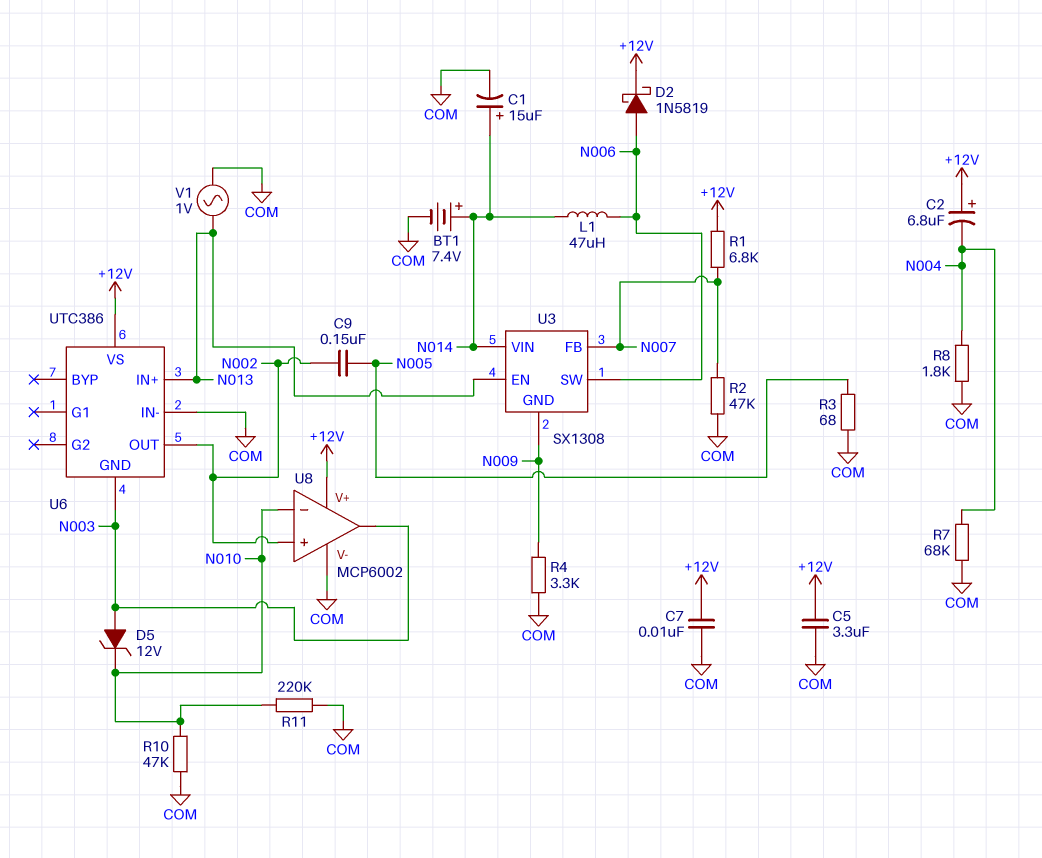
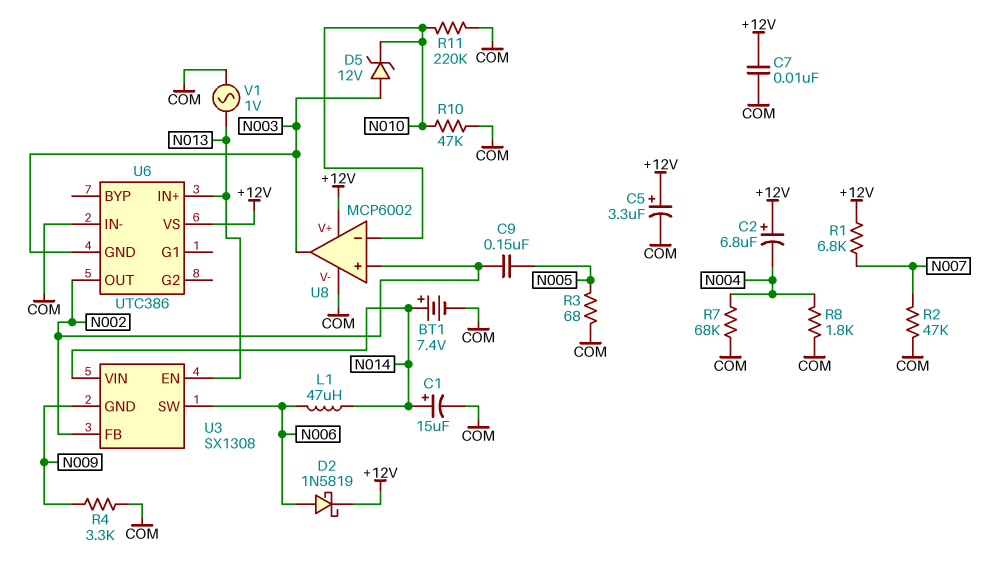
C5: 3.3uF (+12V, COM) -> 3.3uF (plus +12V, minus COM)
U3 pin FB: N007 -> N002

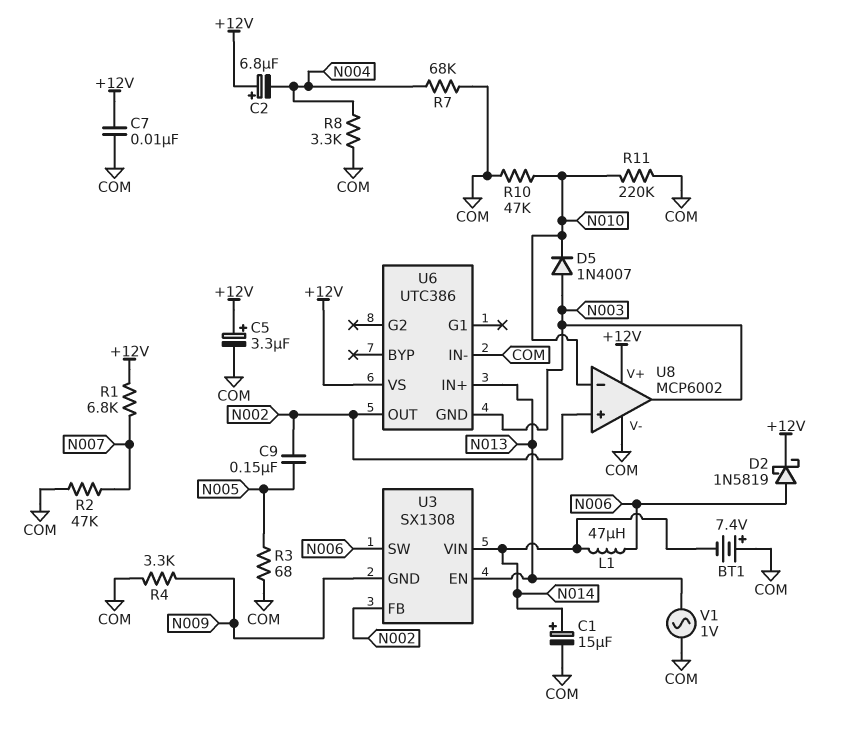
BT1: 7.4V (plus N014, minus COM) -> 7.4V (plus COM, minus N014)
D5: zener 12V (A N003, K N010) -> diode 1N4007 (A N003, K N010)
R8: 1.8k (COM, N004) -> 3.3k (COM, N004)

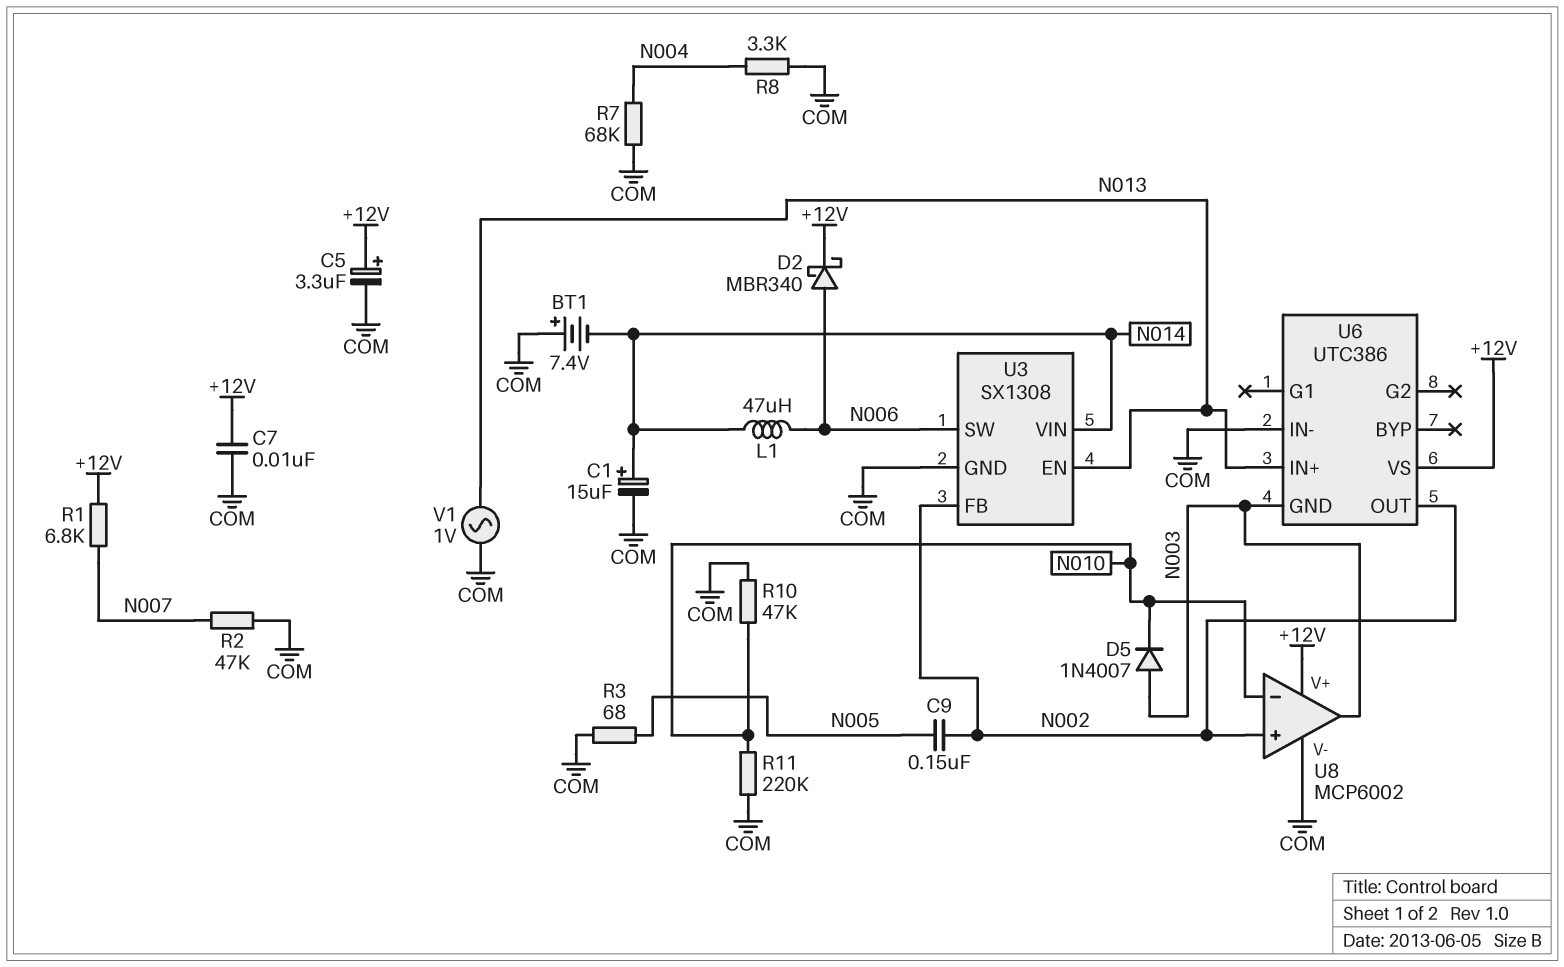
C2: 6.8uF (plus +12V, minus N004) -> none
D2: schottky 1N5819 (A N006, K +12V) -> schottky MBR340 (A N006, K +12V)
R4: 3.3k (COM, N009) -> none
U3 pin GND: N009 -> COM

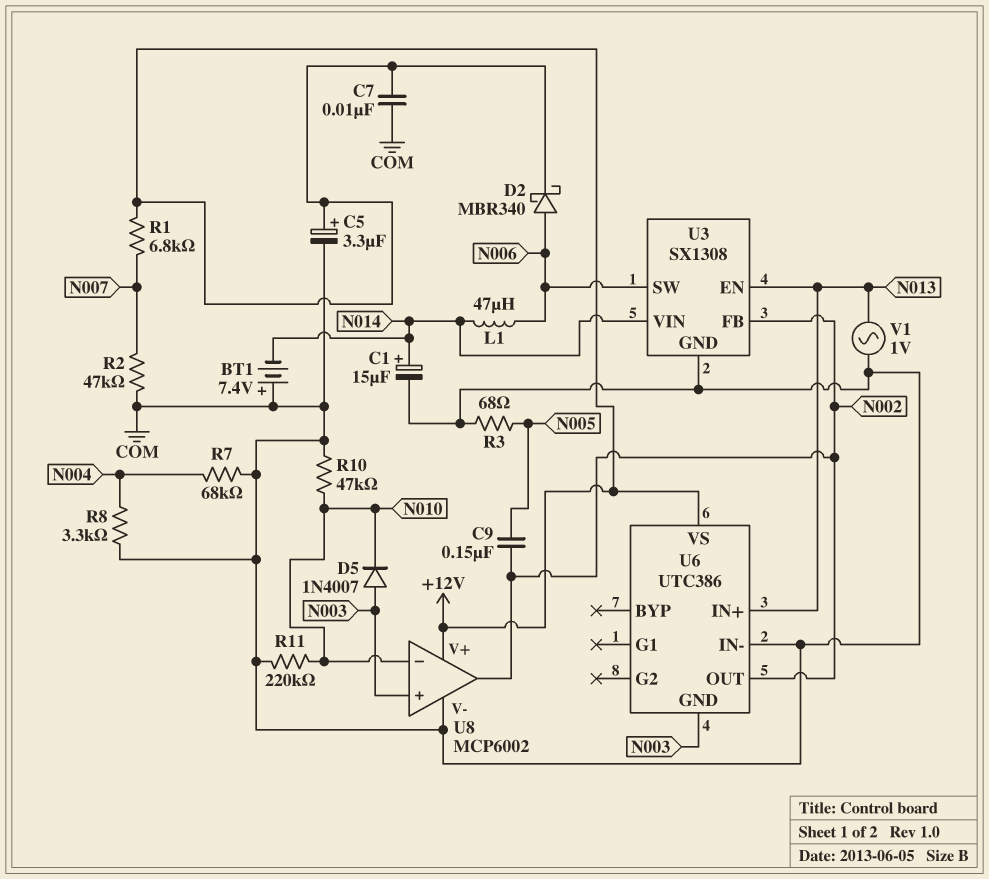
U8 pin in+: N002 -> N003
U8 pin out: N003 -> N002

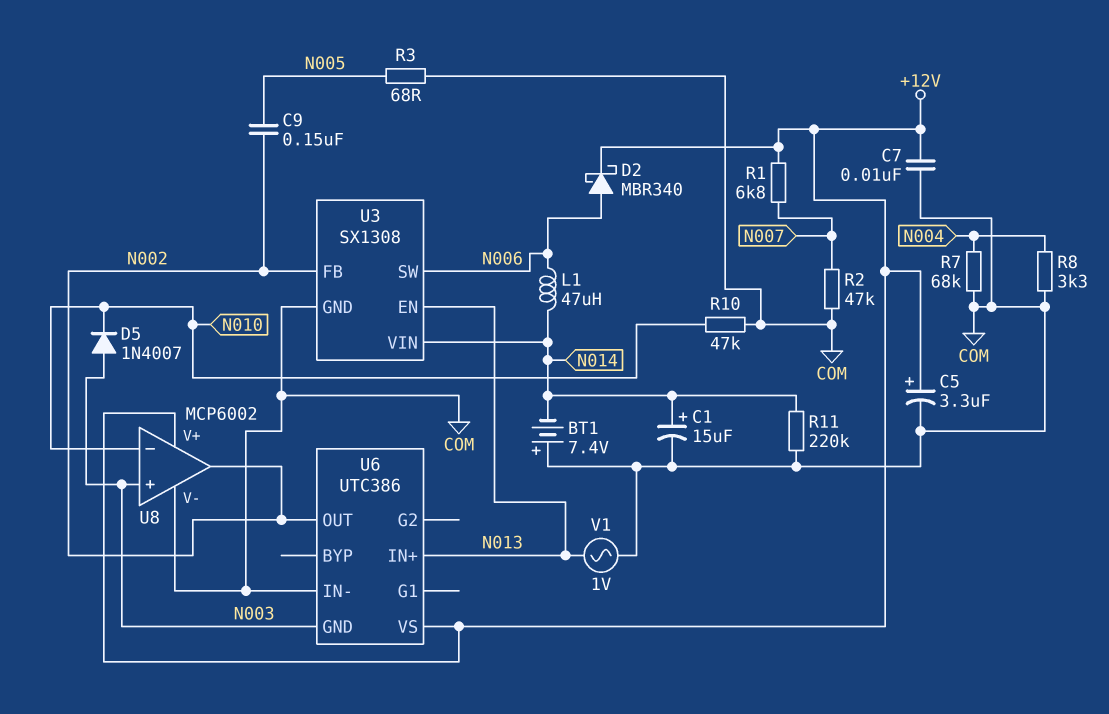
R11: 220k (COM, N010) -> 220k (COM, N014)

